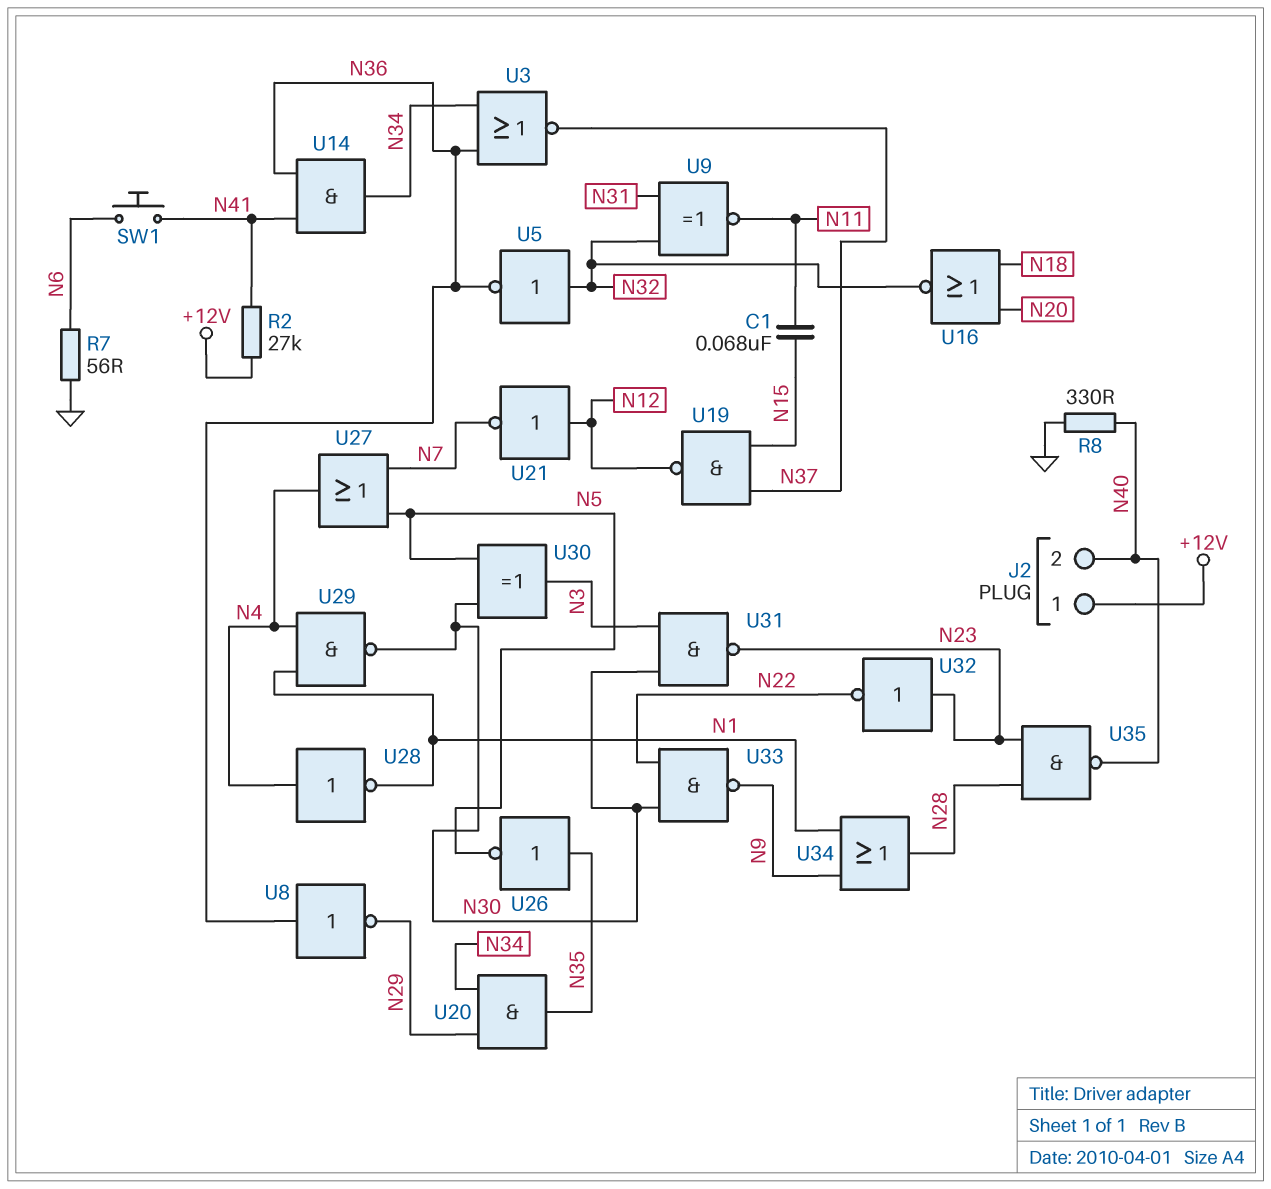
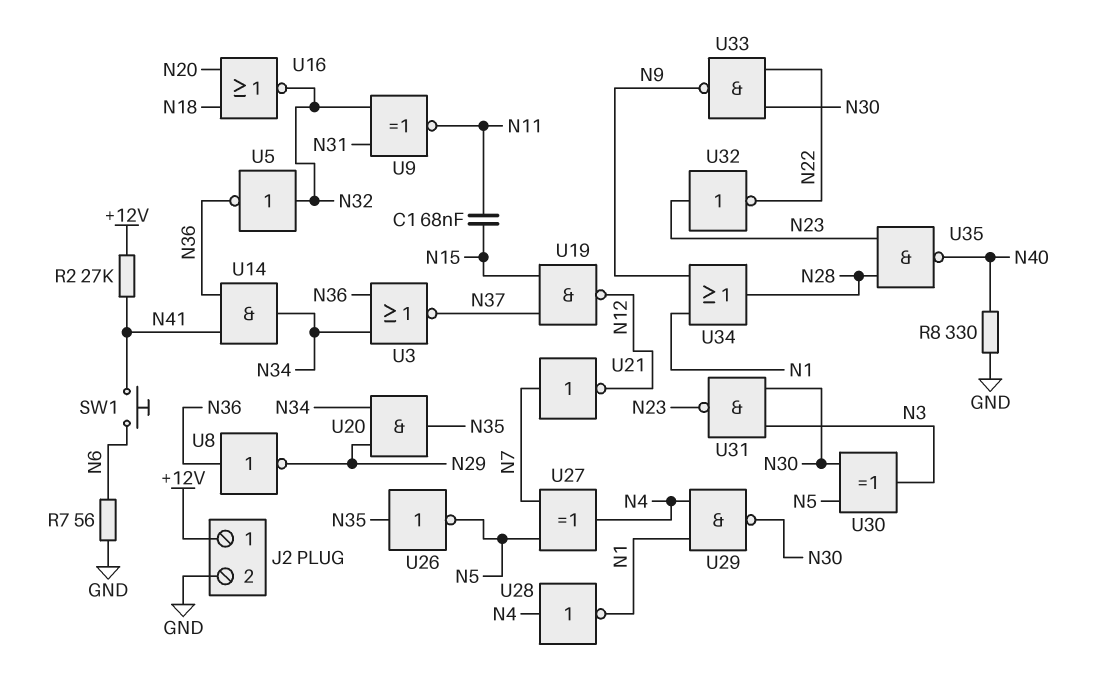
J2 pin 2: N40 -> GND
U21: NOT (in N12, out N7) -> NOT (in N7, out N12)
U27: OR (in N5, in N7, out N4) -> XOR (in N5, in N7, out N4)

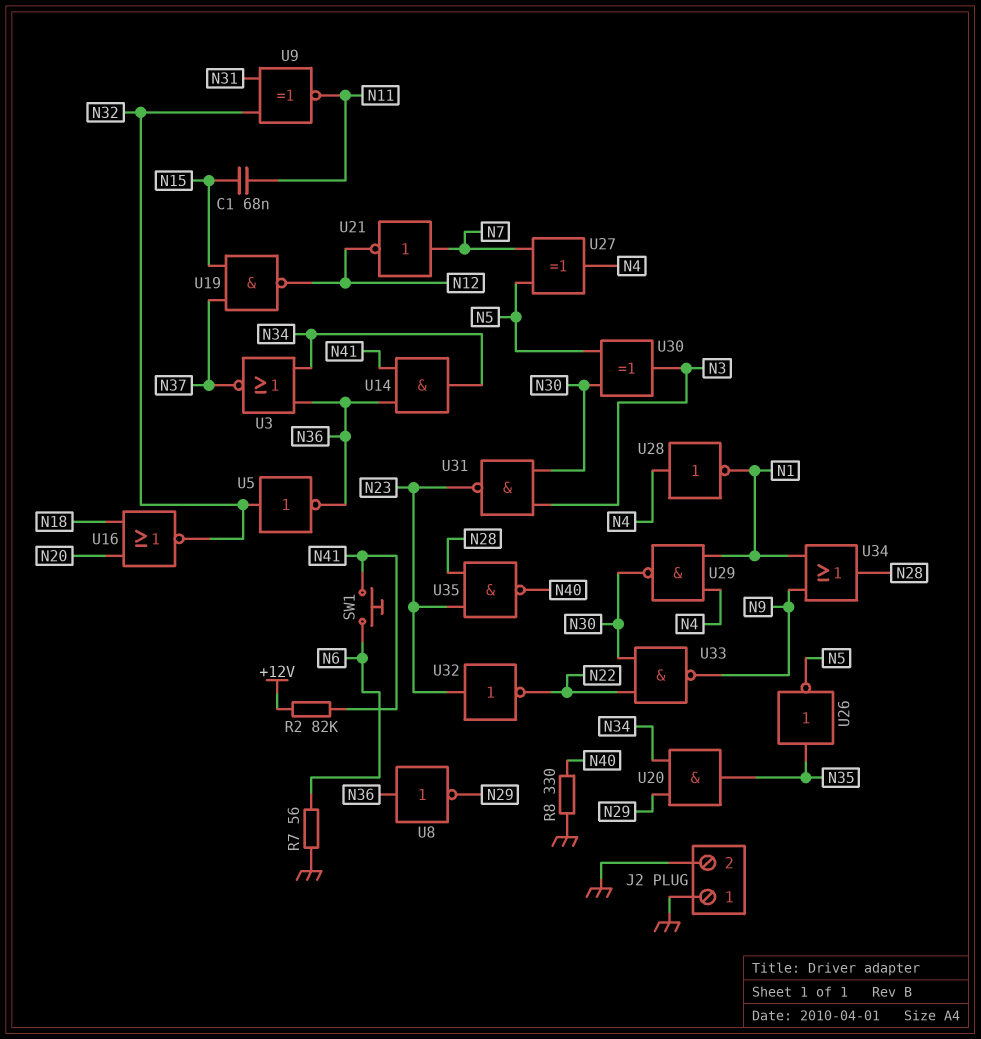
J2 pin 1: +12V -> GND
R2: 27k (+12V, N41) -> 82k (+12V, N41)

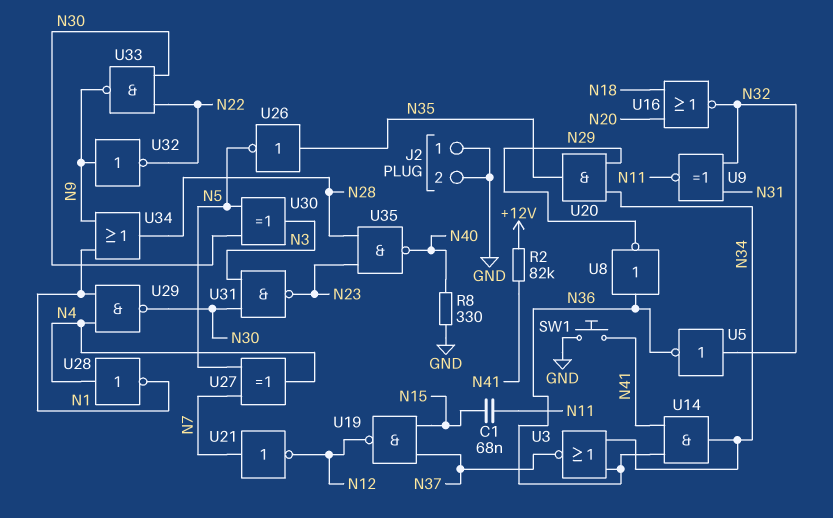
R7: 56 (GND, N6) -> none
SW1: button (N6, N41) -> button (GND, N41)
U32: NOT (in N23, out N22) -> NOT (in N9, out N22)

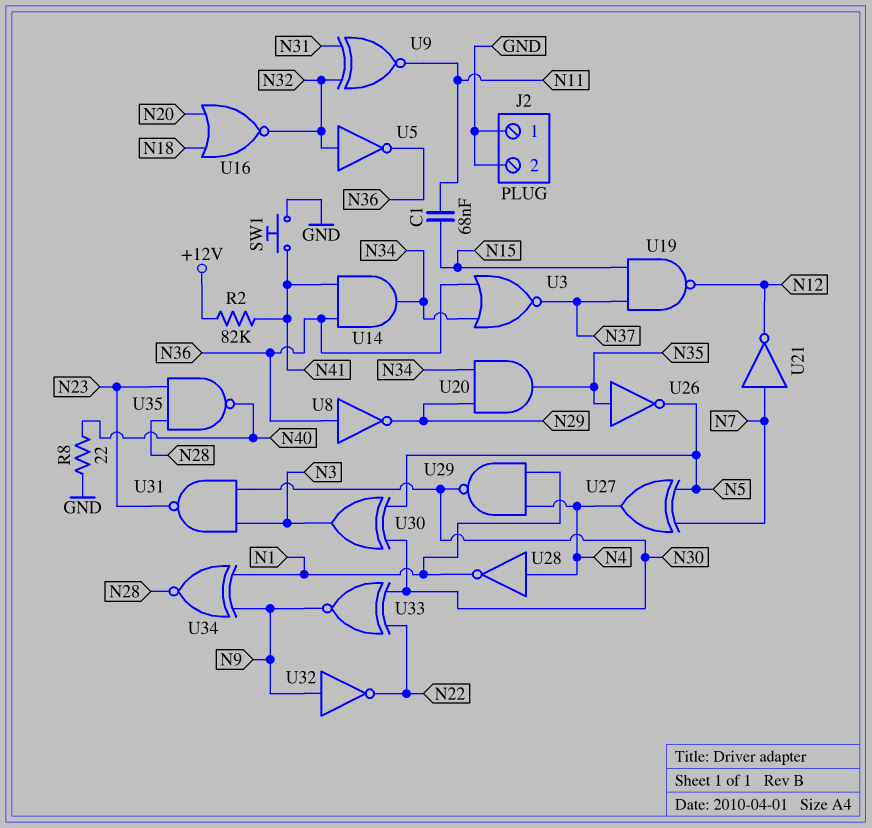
R8: 330 (GND, N40) -> 22 (GND, N40)
U33: NAND (in N22, in N30, out N9) -> XNOR (in N22, in N30, out N9)
U34: OR (in N1, in N9, out N28) -> XNOR (in N1, in N9, out N28)

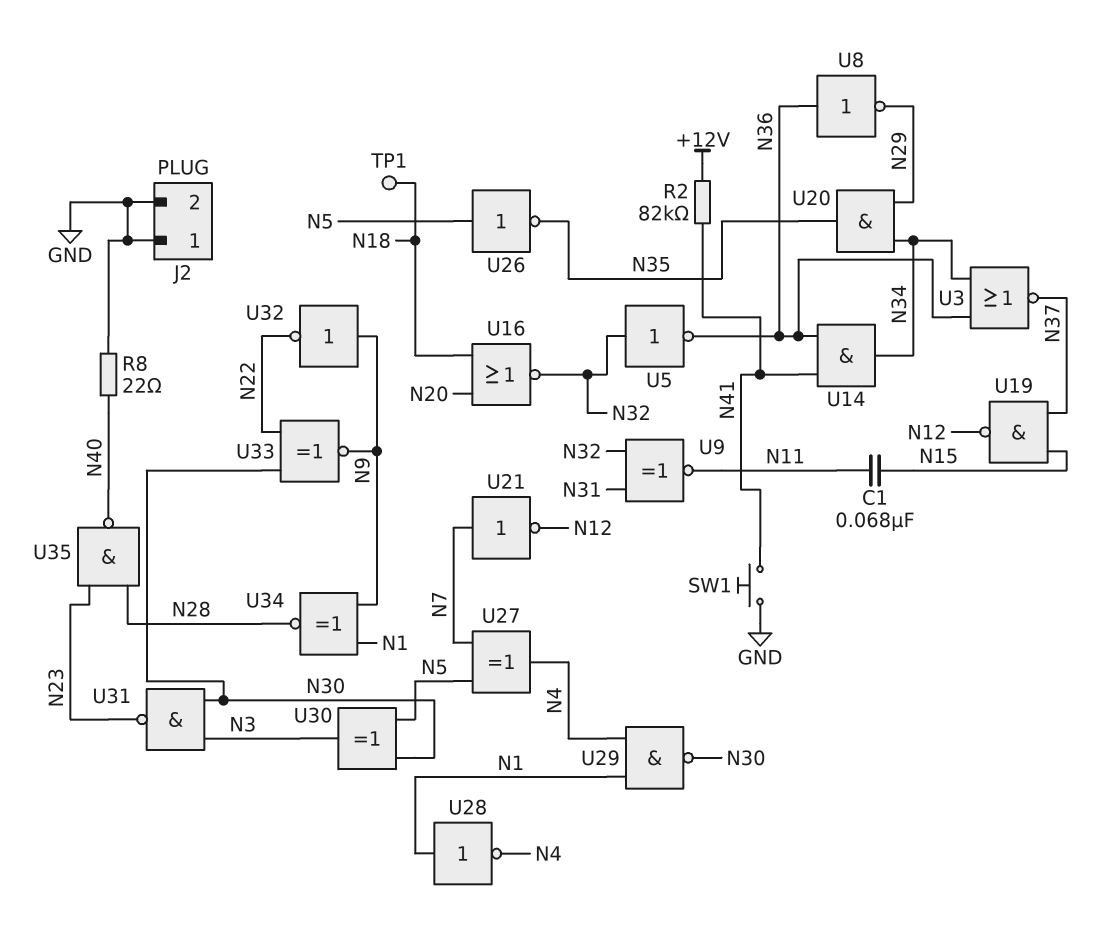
TP1: none -> test point (N18)
U26: NOT (in N35, out N5) -> NOT (in N5, out N35)
U28: NOT (in N4, out N1) -> NOT (in N1, out N4)

